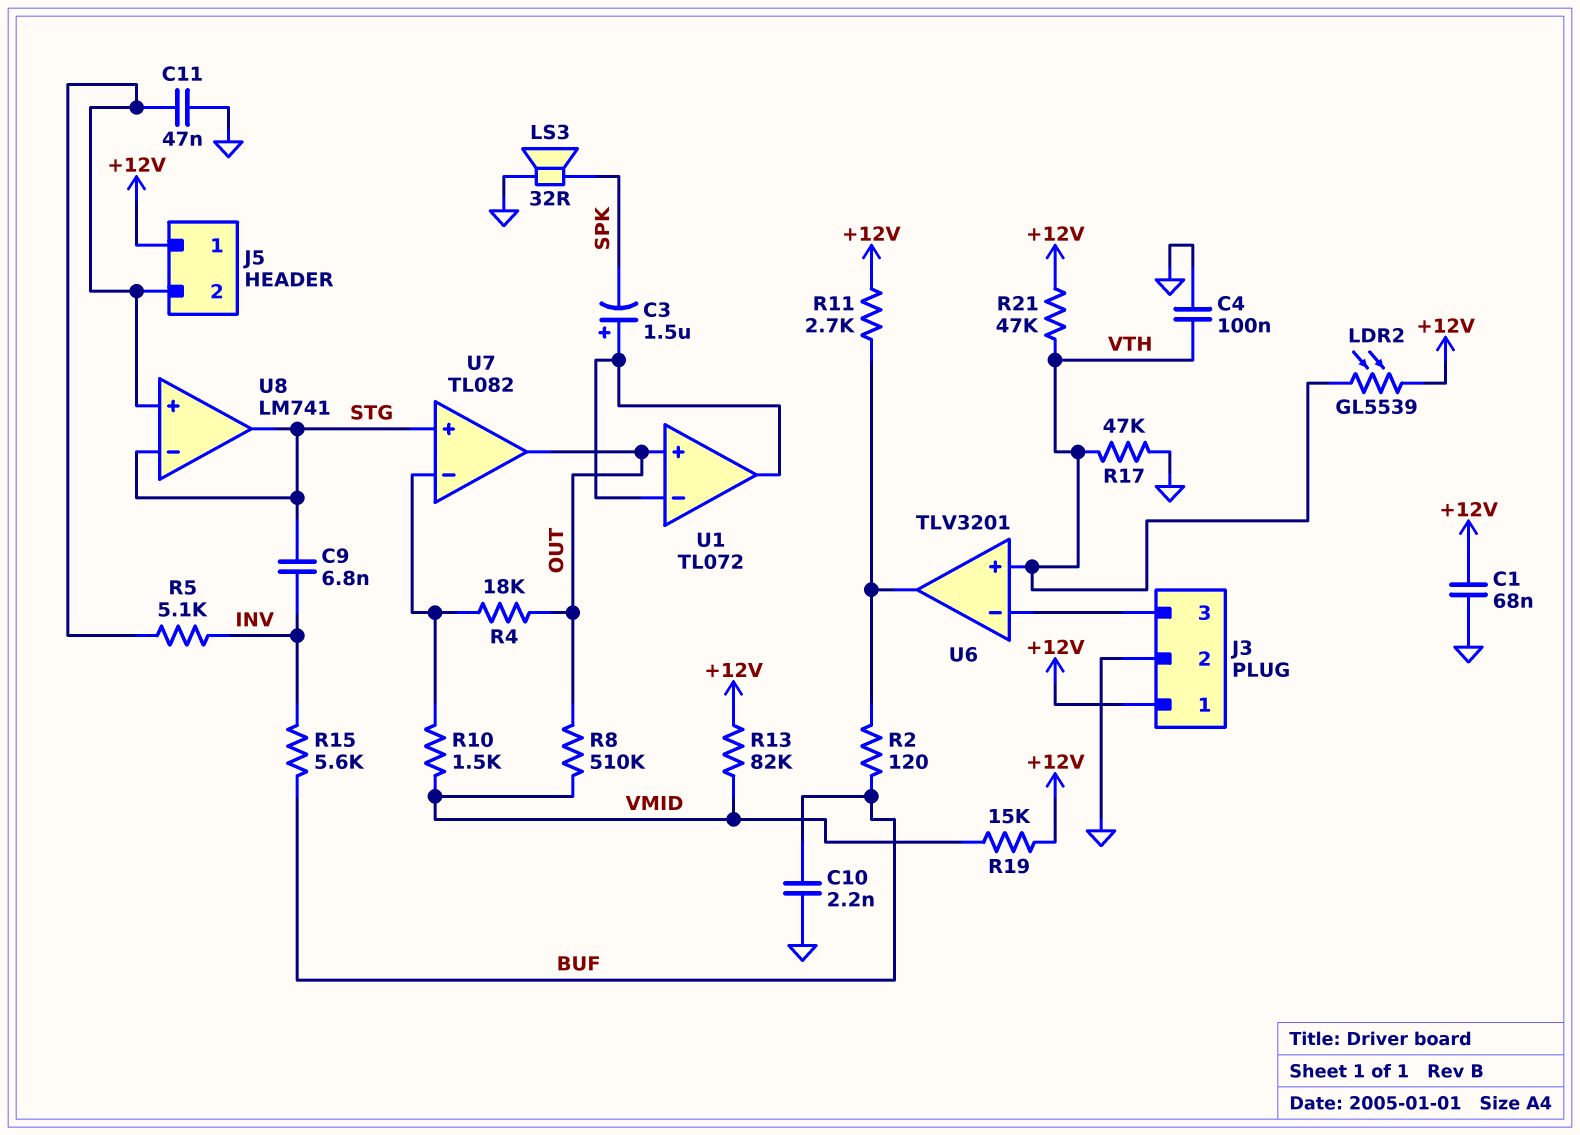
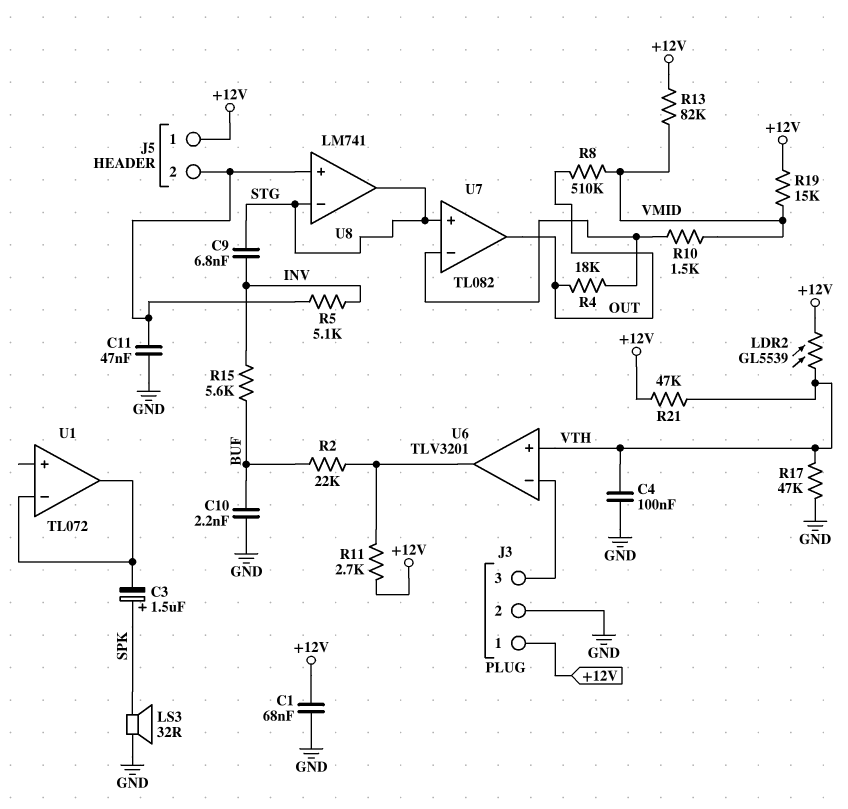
C3: 1.5uF (plus U1/in-, minus SPK) -> 1.5uF (plus SPK, minus U1/in-)
R2: 120 (BUF, U6/out) -> 22k (BUF, U6/out)
U1 pin in+: OUT -> none

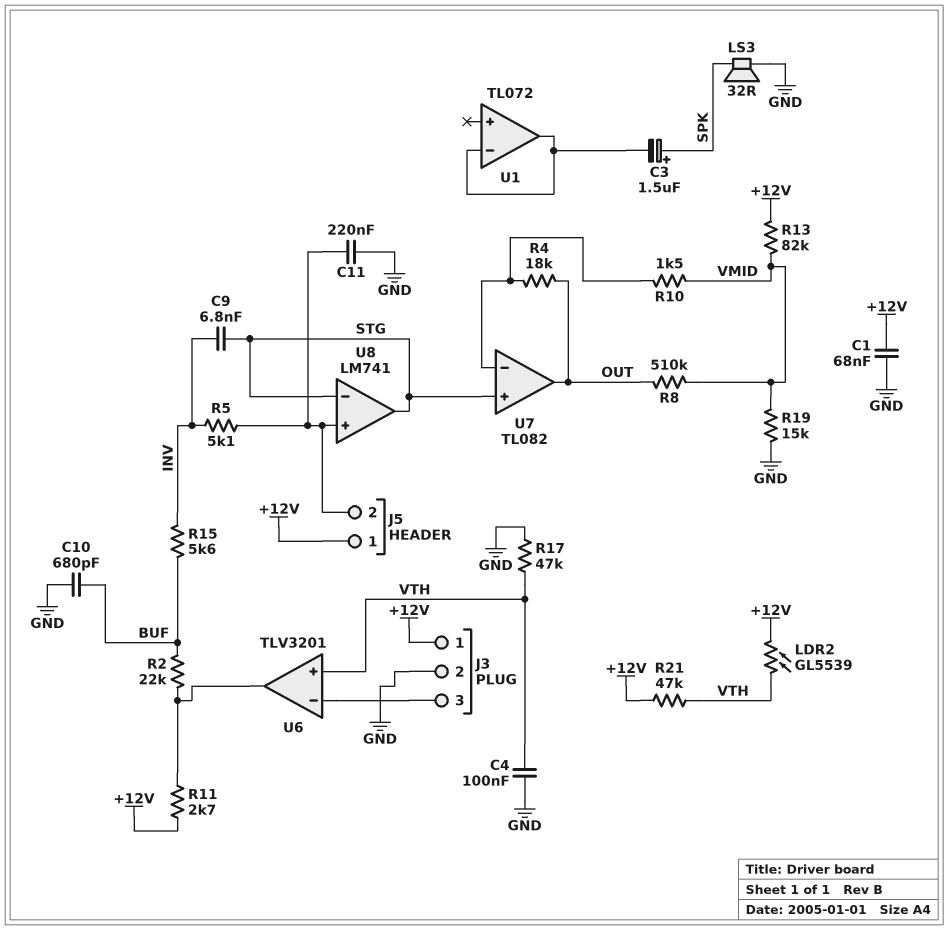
C10: 2.2nF (BUF, GND) -> 680pF (BUF, GND)
C11: 47nF (GND, J5/2) -> 220nF (GND, J5/2)
R19: 15k (+12V, VMID) -> 15k (GND, VMID)

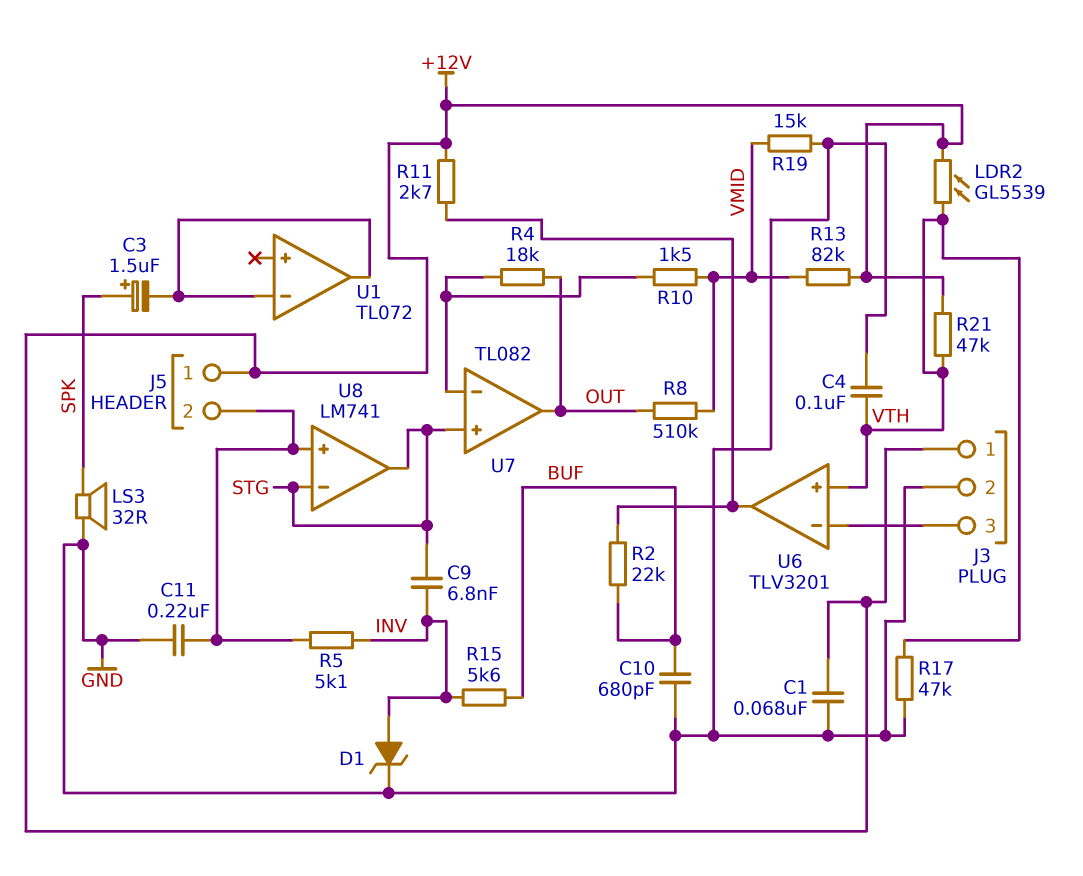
D1: none -> zener (A INV, K GND)

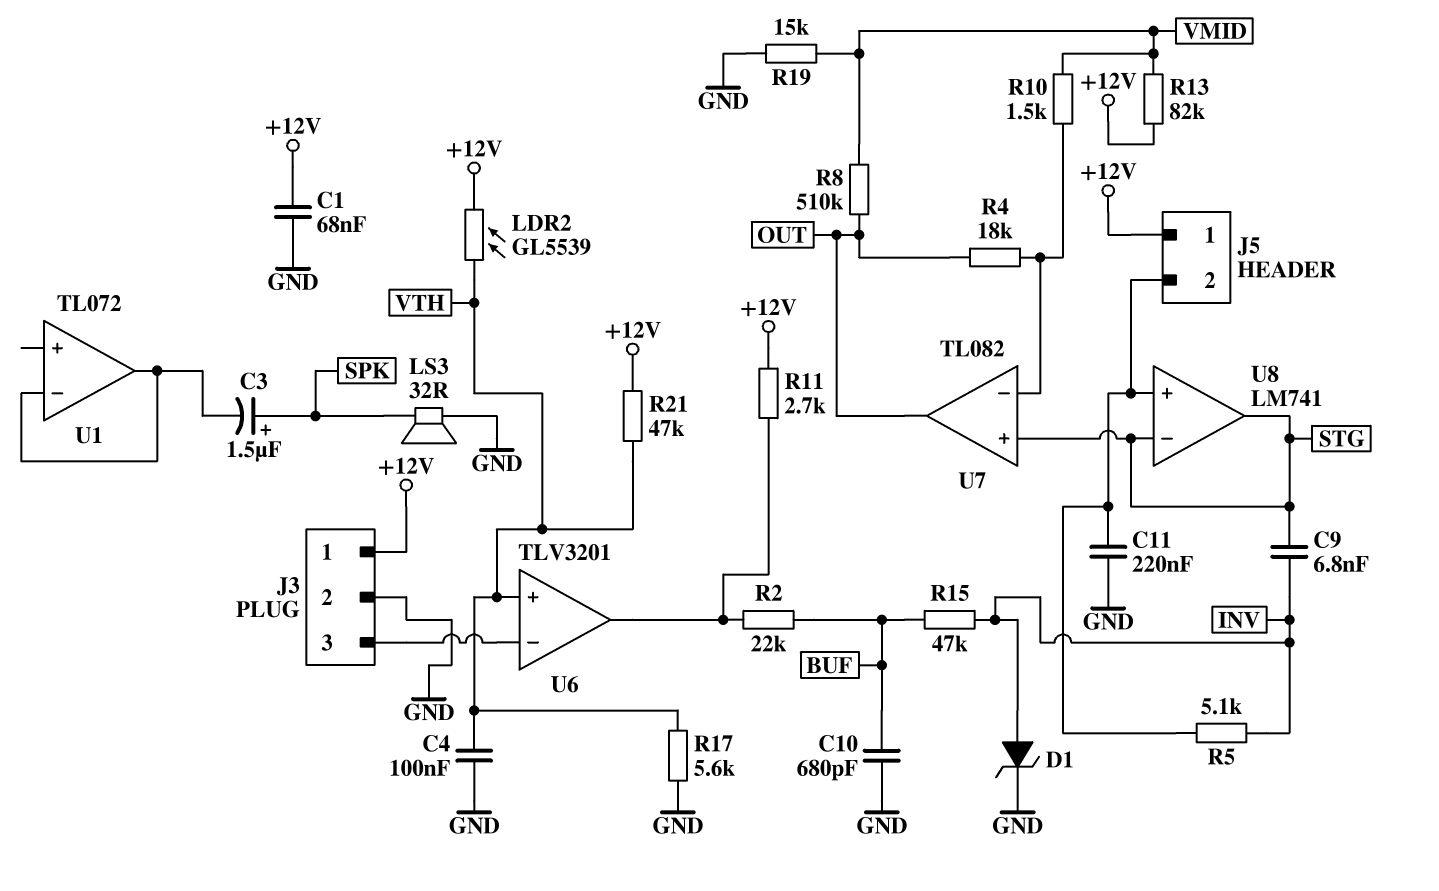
R15: 5.6k (BUF, INV) -> 47k (BUF, INV)
R17: 47k (GND, VTH) -> 5.6k (GND, VTH)

